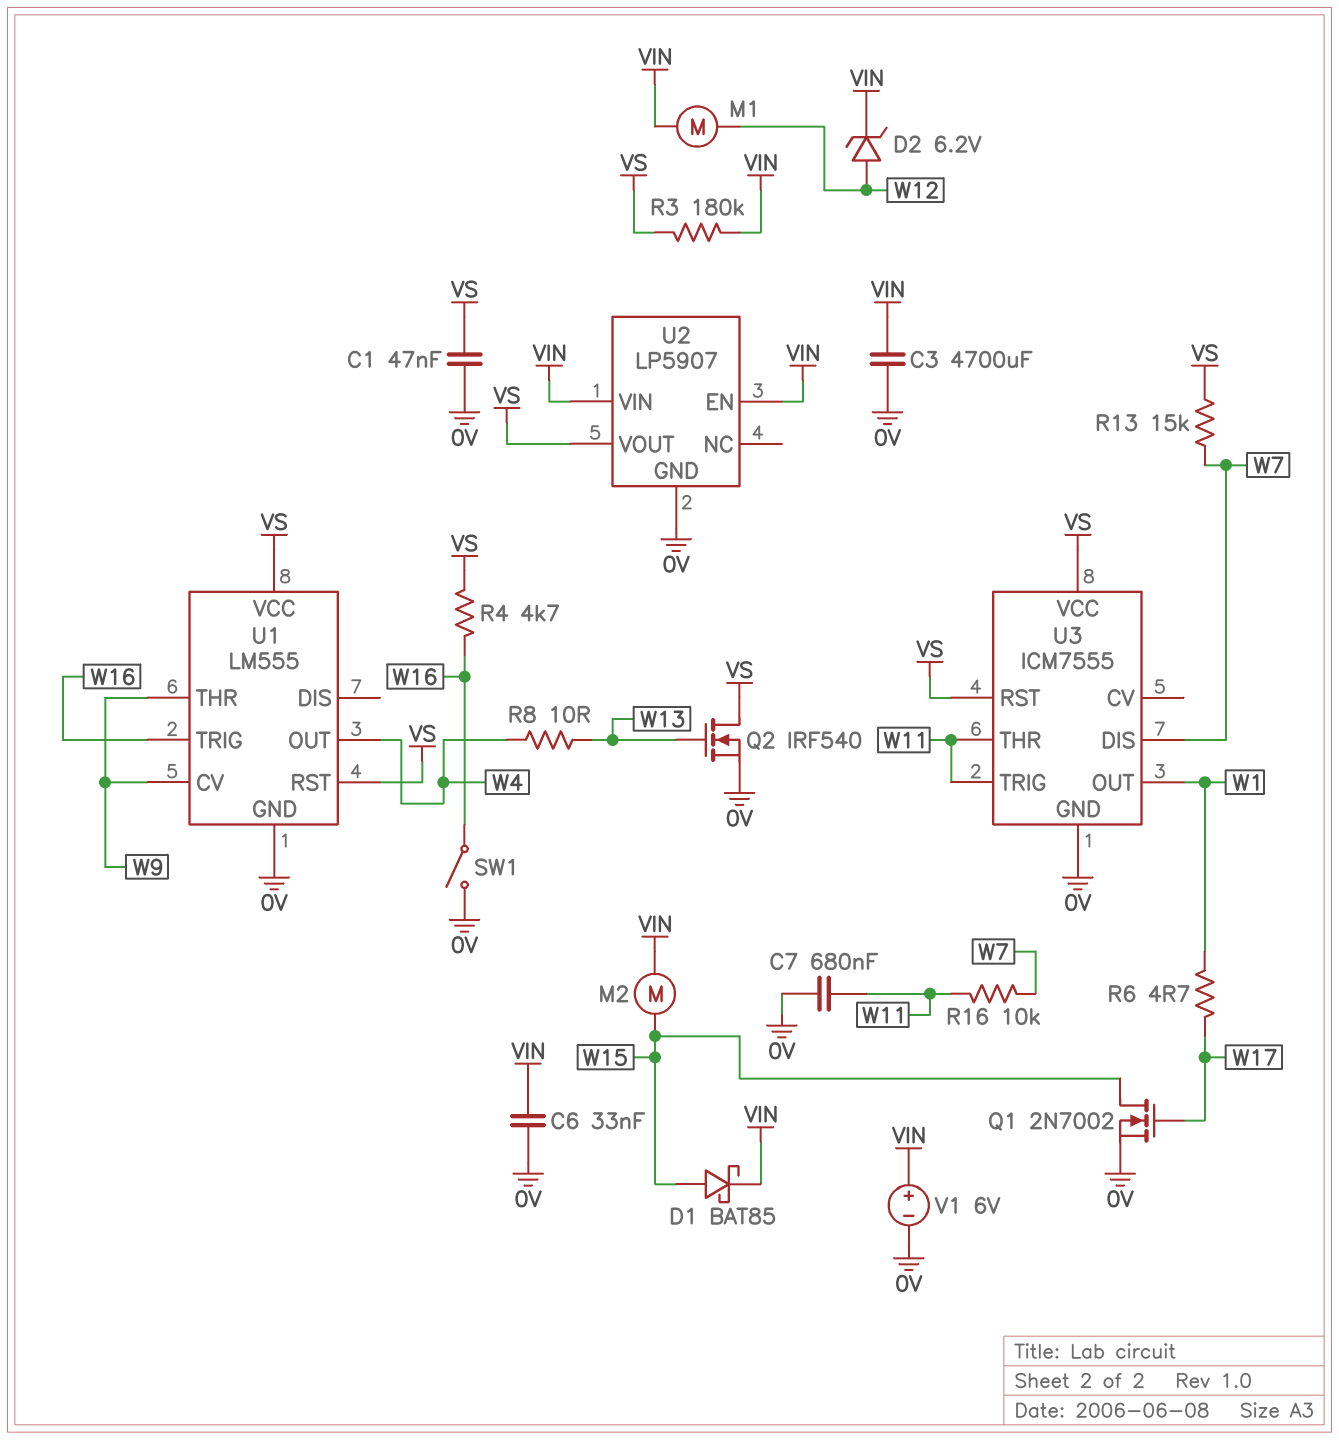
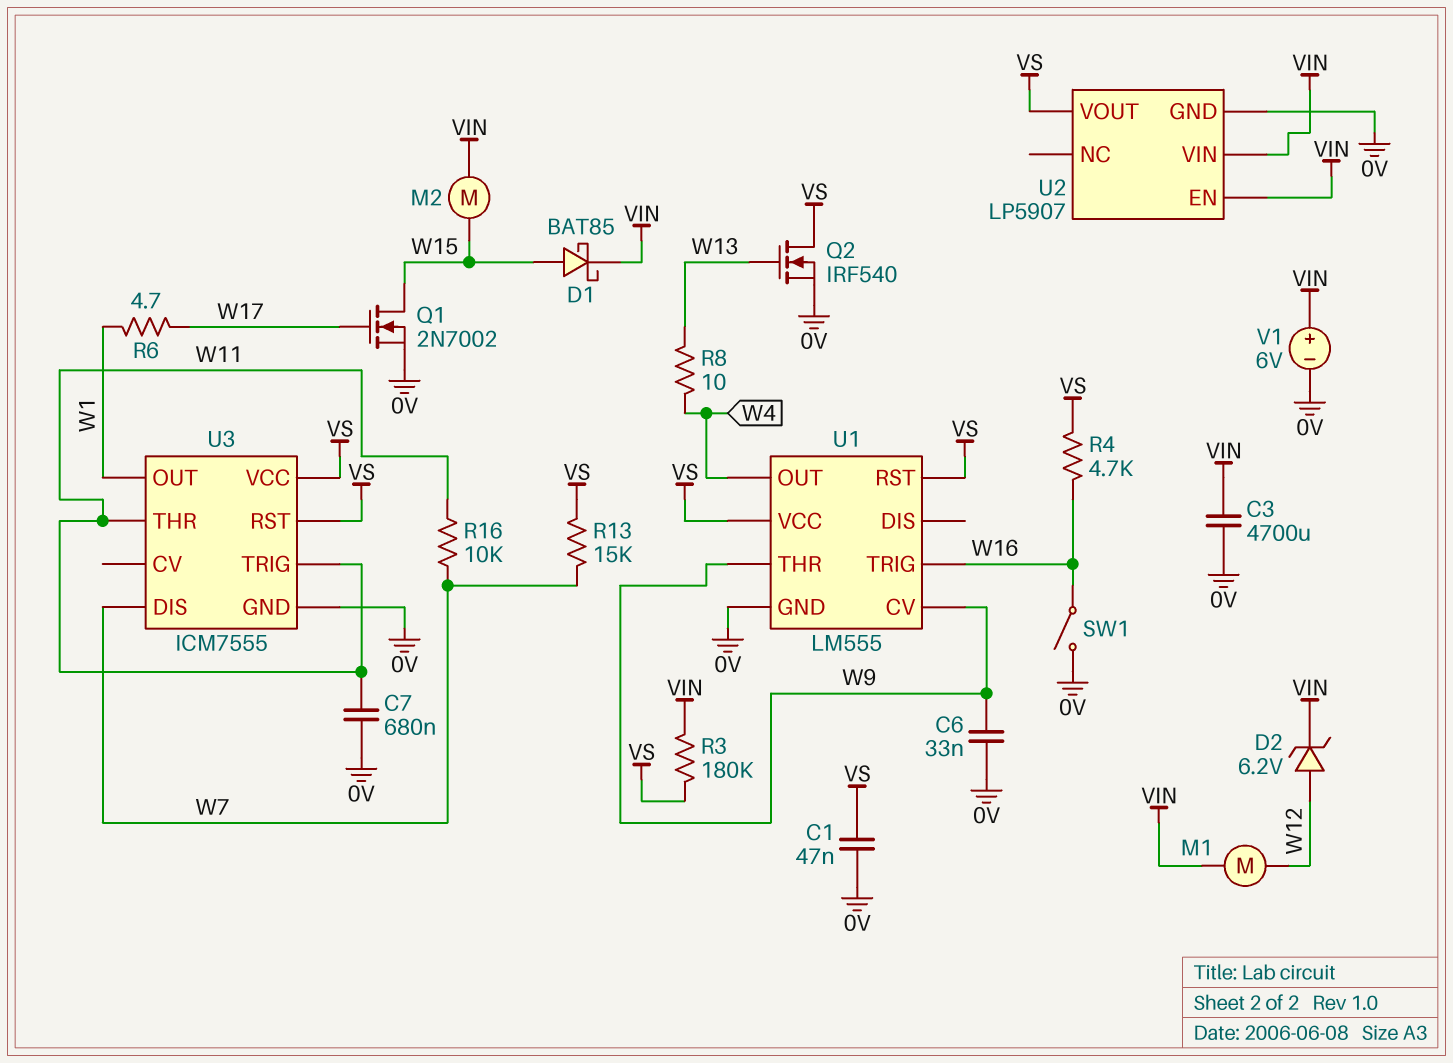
C6: 33nF (0V, VIN) -> 33nF (0V, W9)

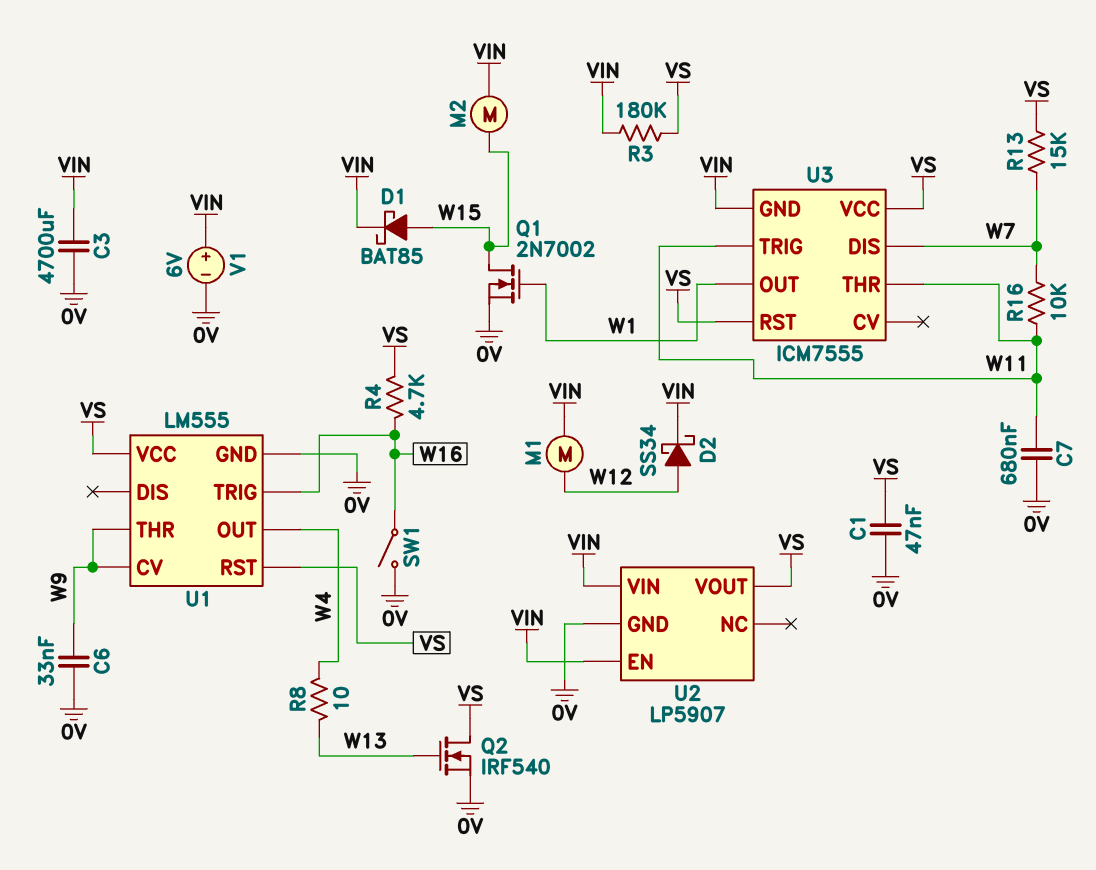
D2: zener 6.2V (A W12, K VIN) -> schottky SS34 (A W12, K VIN)
Q1: NMOS 2N7002 (G W17, D W15, S 0V) -> NMOS 2N7002 (G W1, D W15, S 0V)
R6: 4.7 (W1, W17) -> none
U3 pin GND: 0V -> VIN

